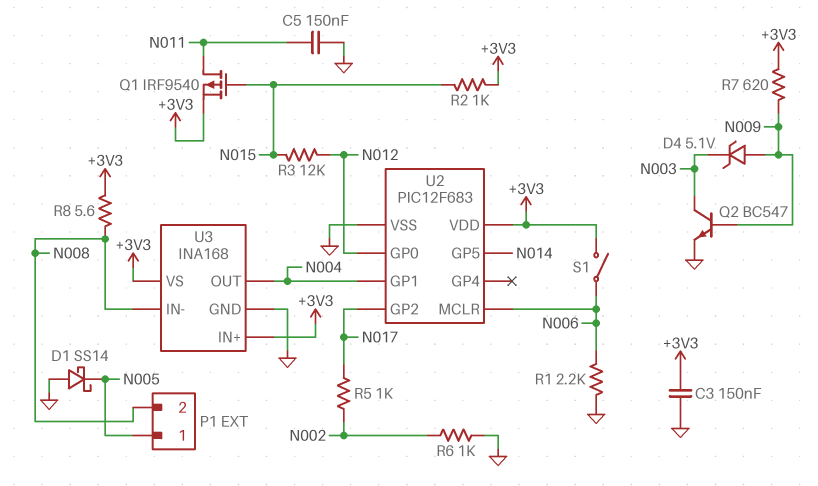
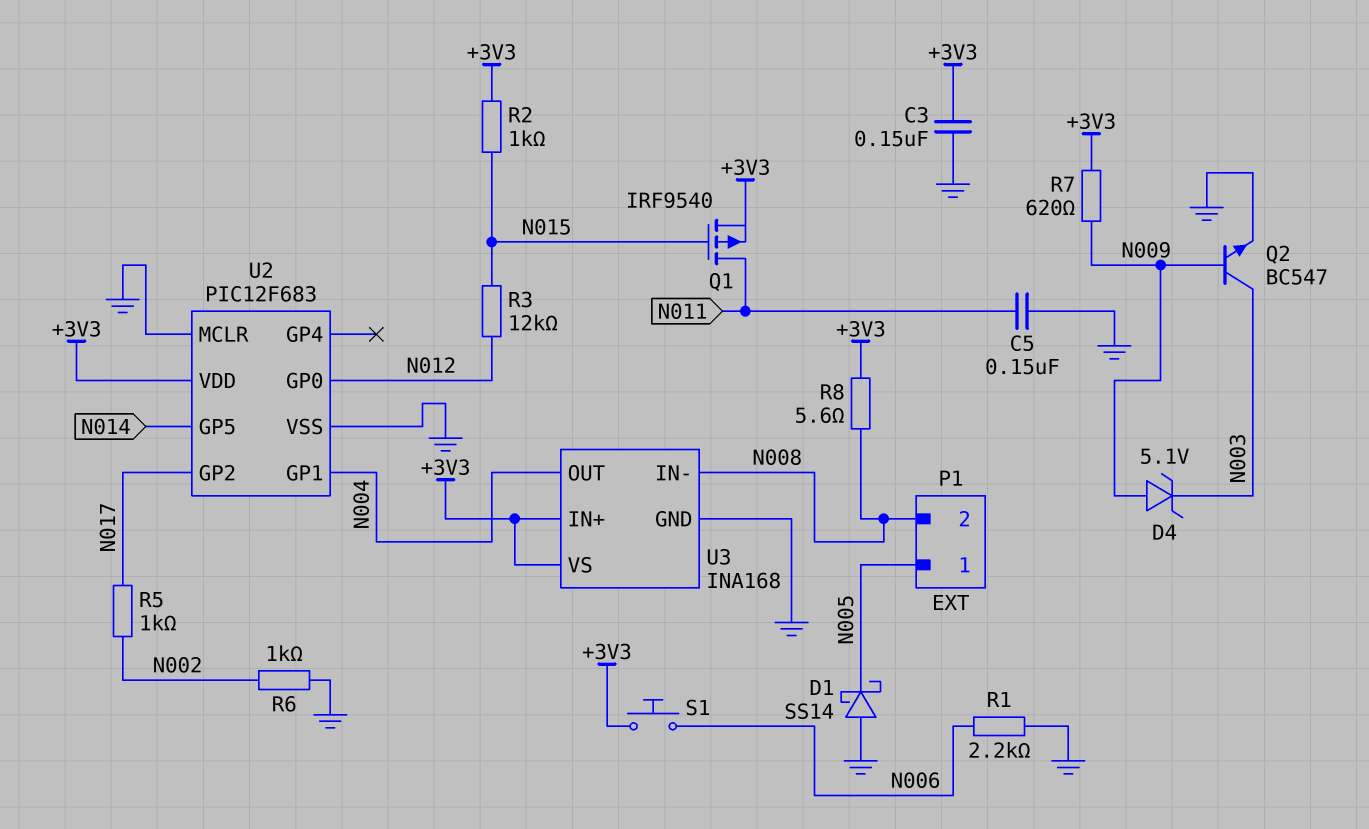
S1: switch (+3V3, N006) -> button (+3V3, N006)
U2 pin MCLR: N006 -> GND

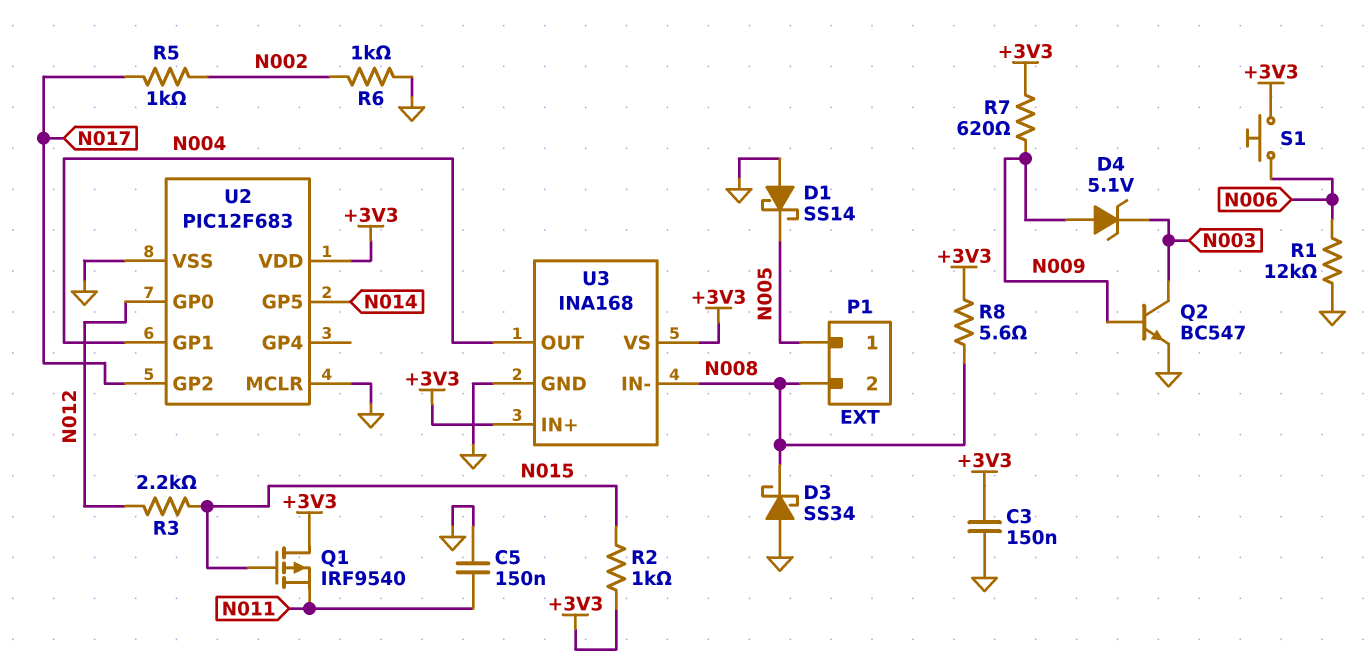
D3: none -> schottky SS34 (A GND, K N008)
Q1: PMOS IRF9540 (G N015, D N011, S +3V3) -> PMOS IRF9540 (G N015, D +3V3, S N011)
R1: 2.2k (GND, N006) -> 12k (GND, N006)
R3: 12k (N012, N015) -> 2.2k (N012, N015)

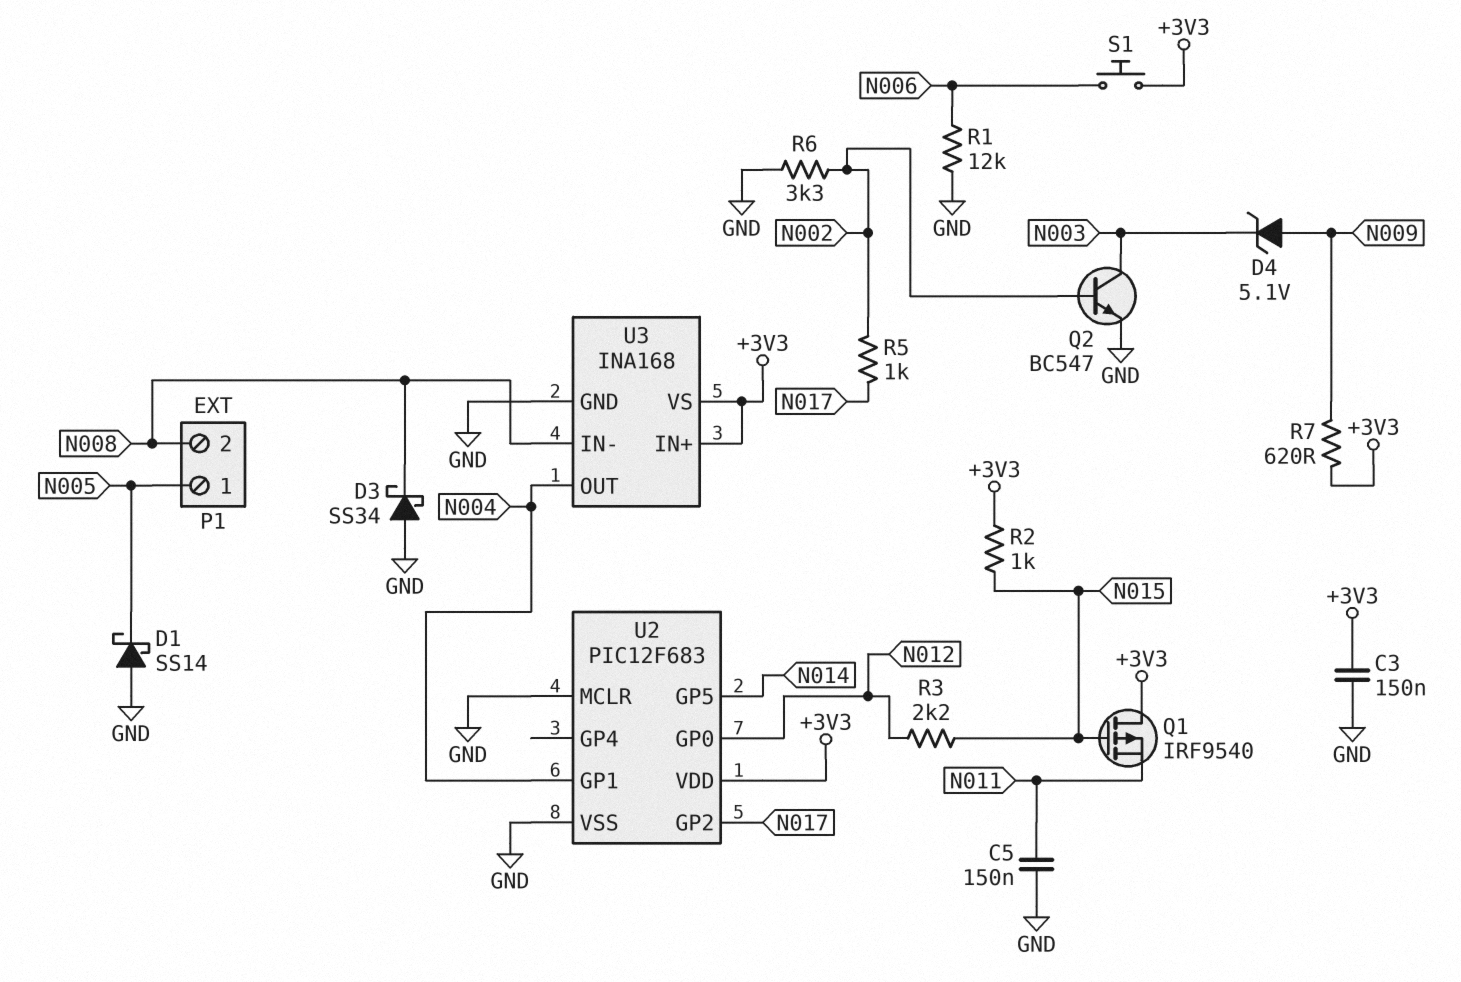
Q2: NPN BC547 (B N009, C N003, E GND) -> NPN BC547 (B N002, C N003, E GND)
R6: 1k (GND, N002) -> 3.3k (GND, N002)
R8: 5.6 (+3V3, N008) -> none

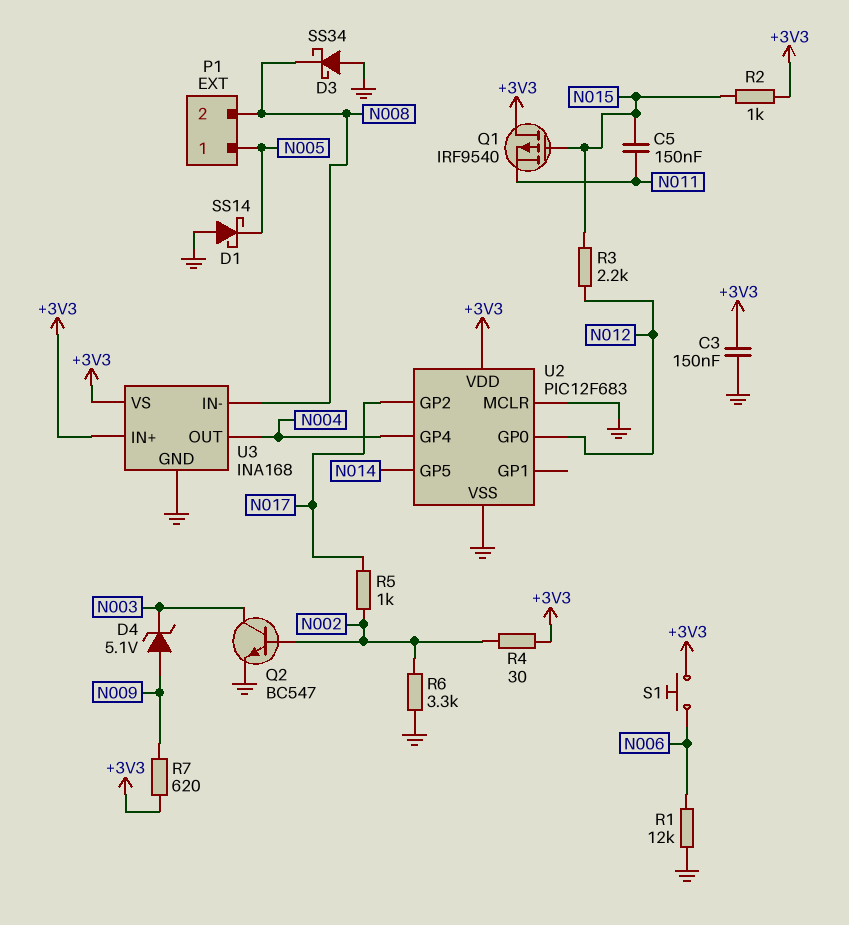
C5: 150nF (GND, N011) -> 150nF (N011, N015)
R4: none -> 30 (+3V3, N002)
U2 pin GP1: N004 -> none
U2 pin GP4: none -> N004

